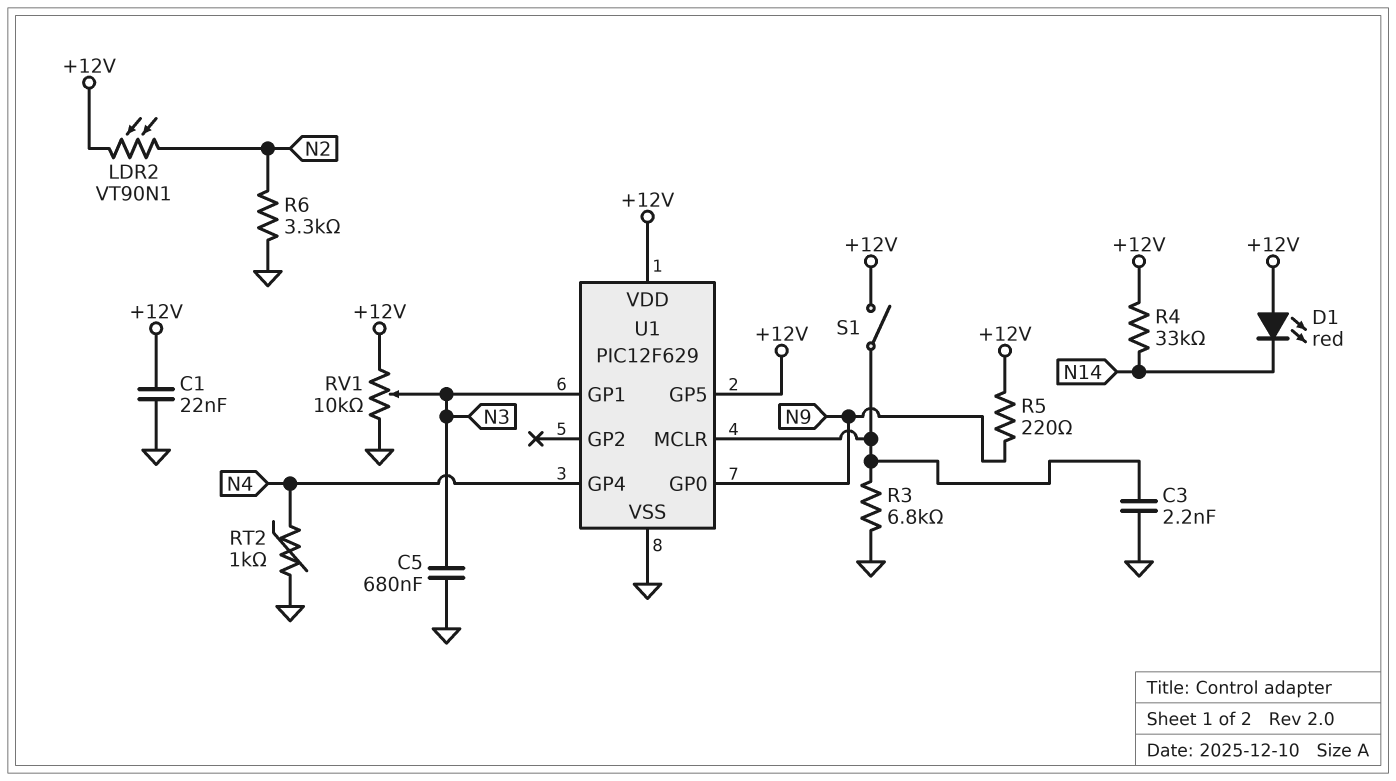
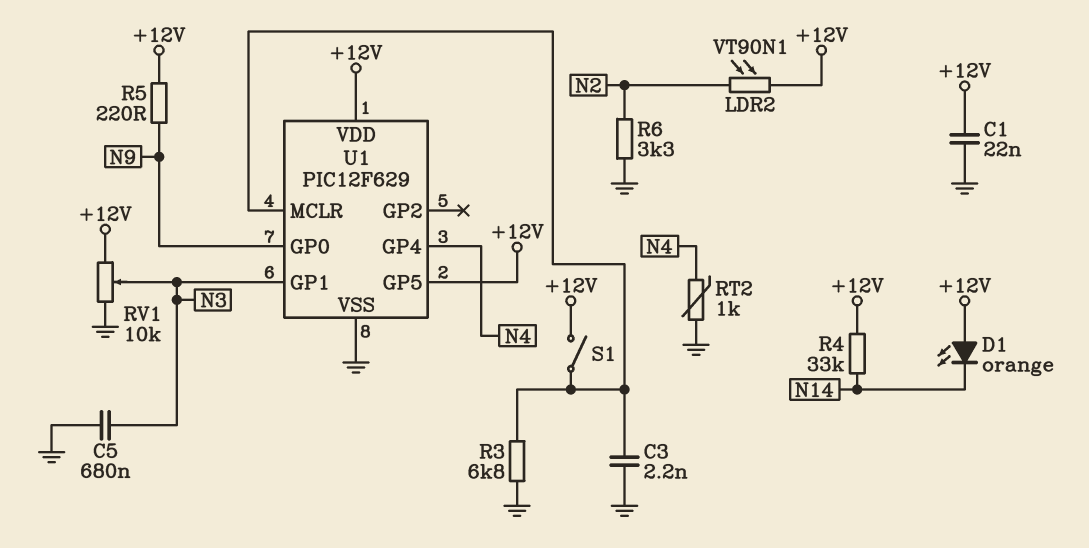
D1: LED red (A +12V, K N14) -> LED orange (A +12V, K N14)

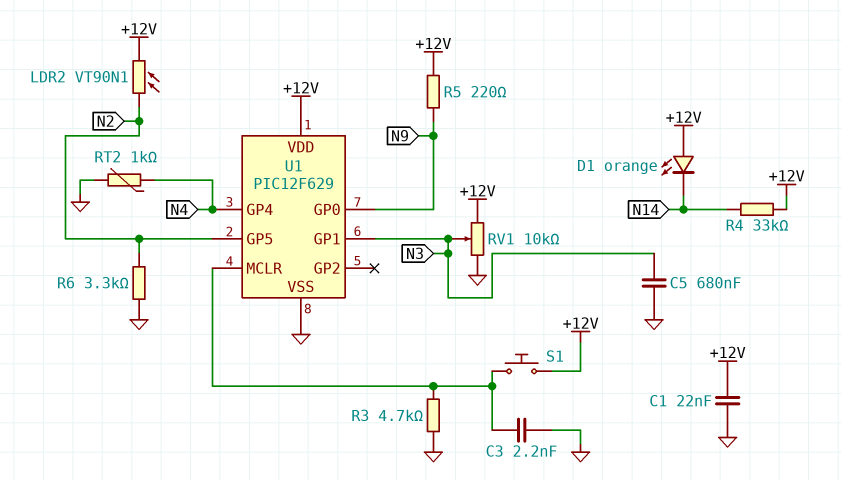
R3: 6.8k (GND, U1/MCLR) -> 4.7k (GND, U1/MCLR)
S1: switch (+12V, U1/MCLR) -> button (+12V, U1/MCLR)
U1 pin GP5: +12V -> N2

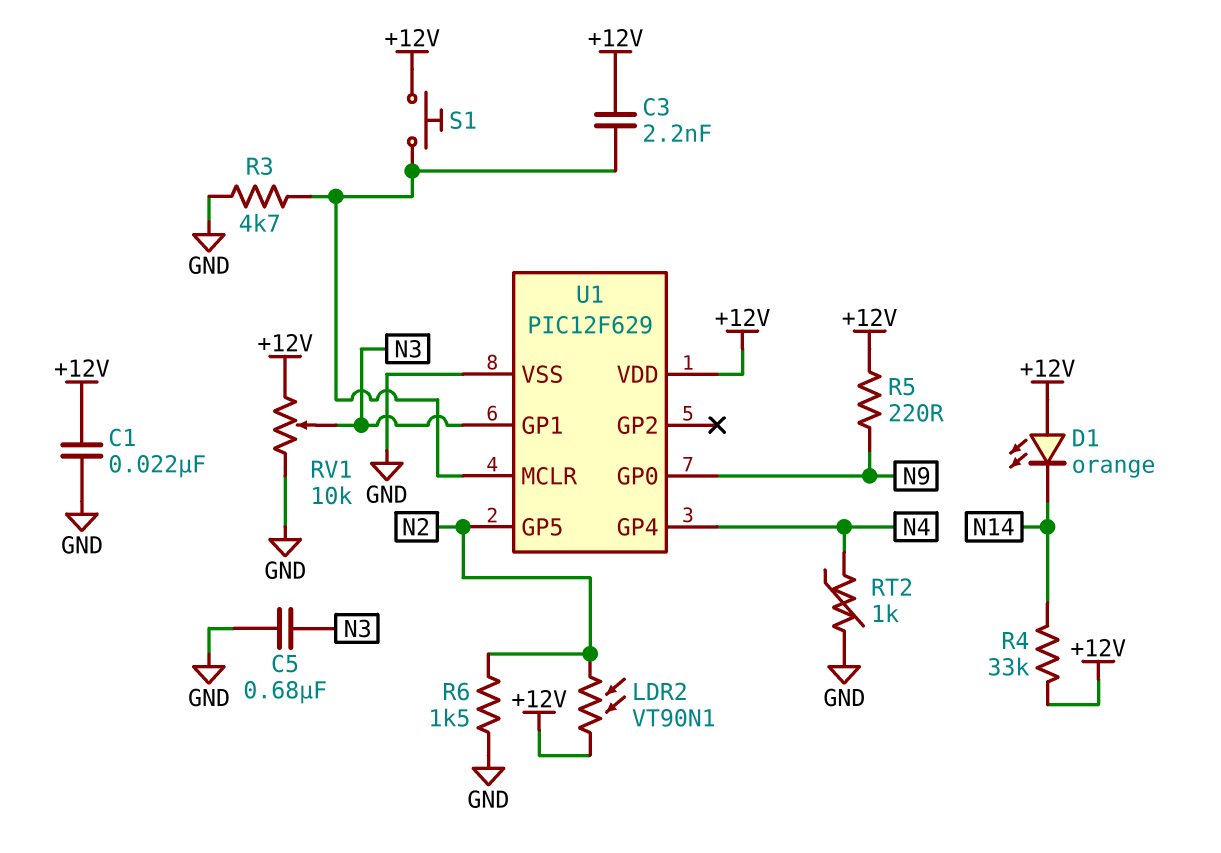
C3: 2.2nF (GND, U1/MCLR) -> 2.2nF (+12V, U1/MCLR)
R6: 3.3k (GND, N2) -> 1.5k (GND, N2)

